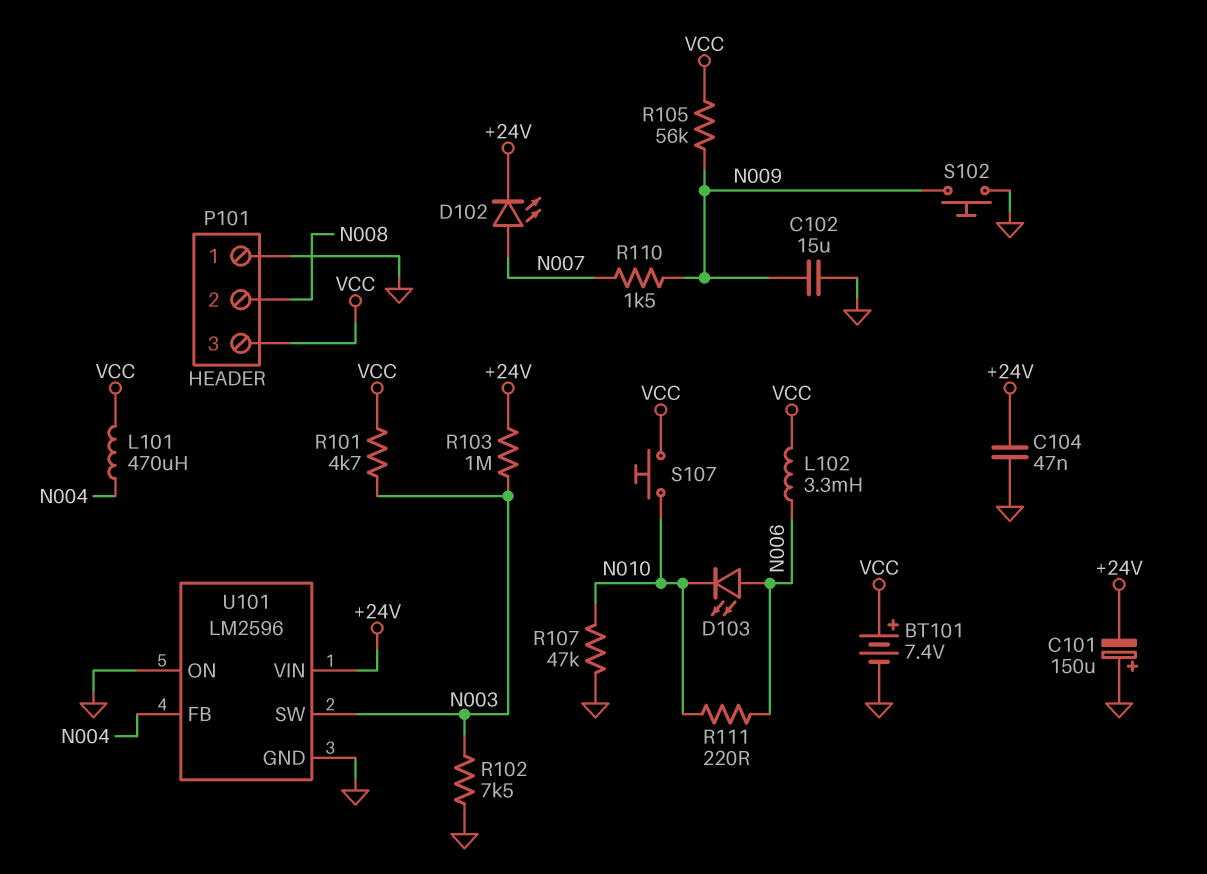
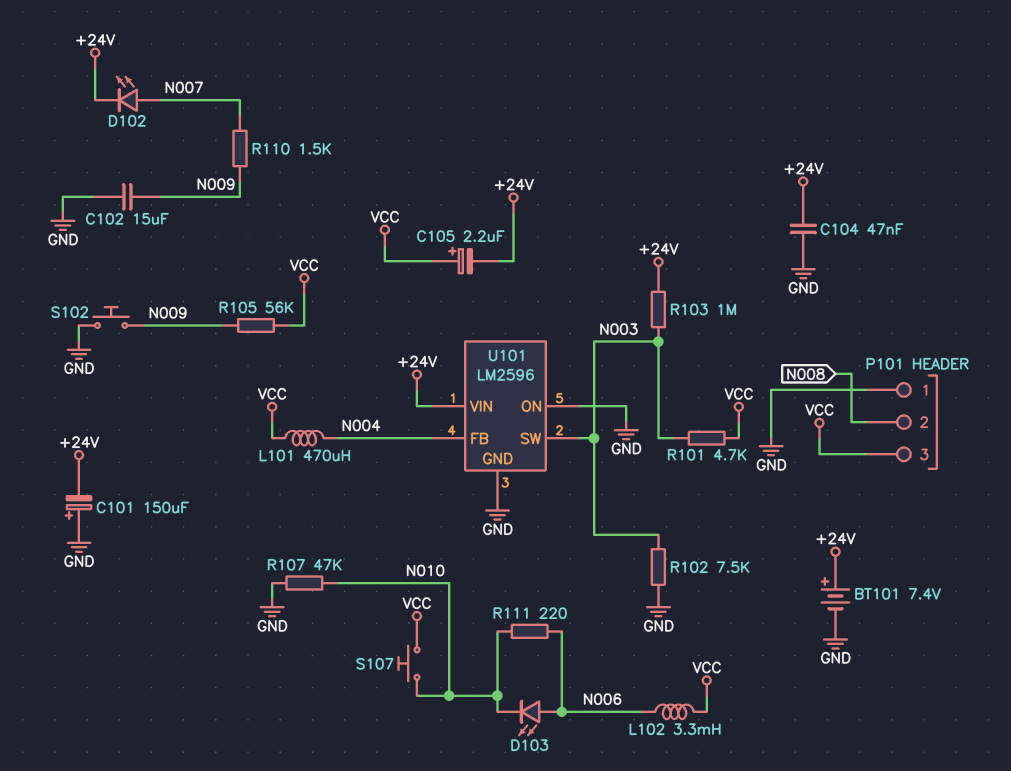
BT101: 7.4V (plus VCC, minus GND) -> 7.4V (plus +24V, minus GND)
C105: none -> 2.2uF (plus VCC, minus +24V)

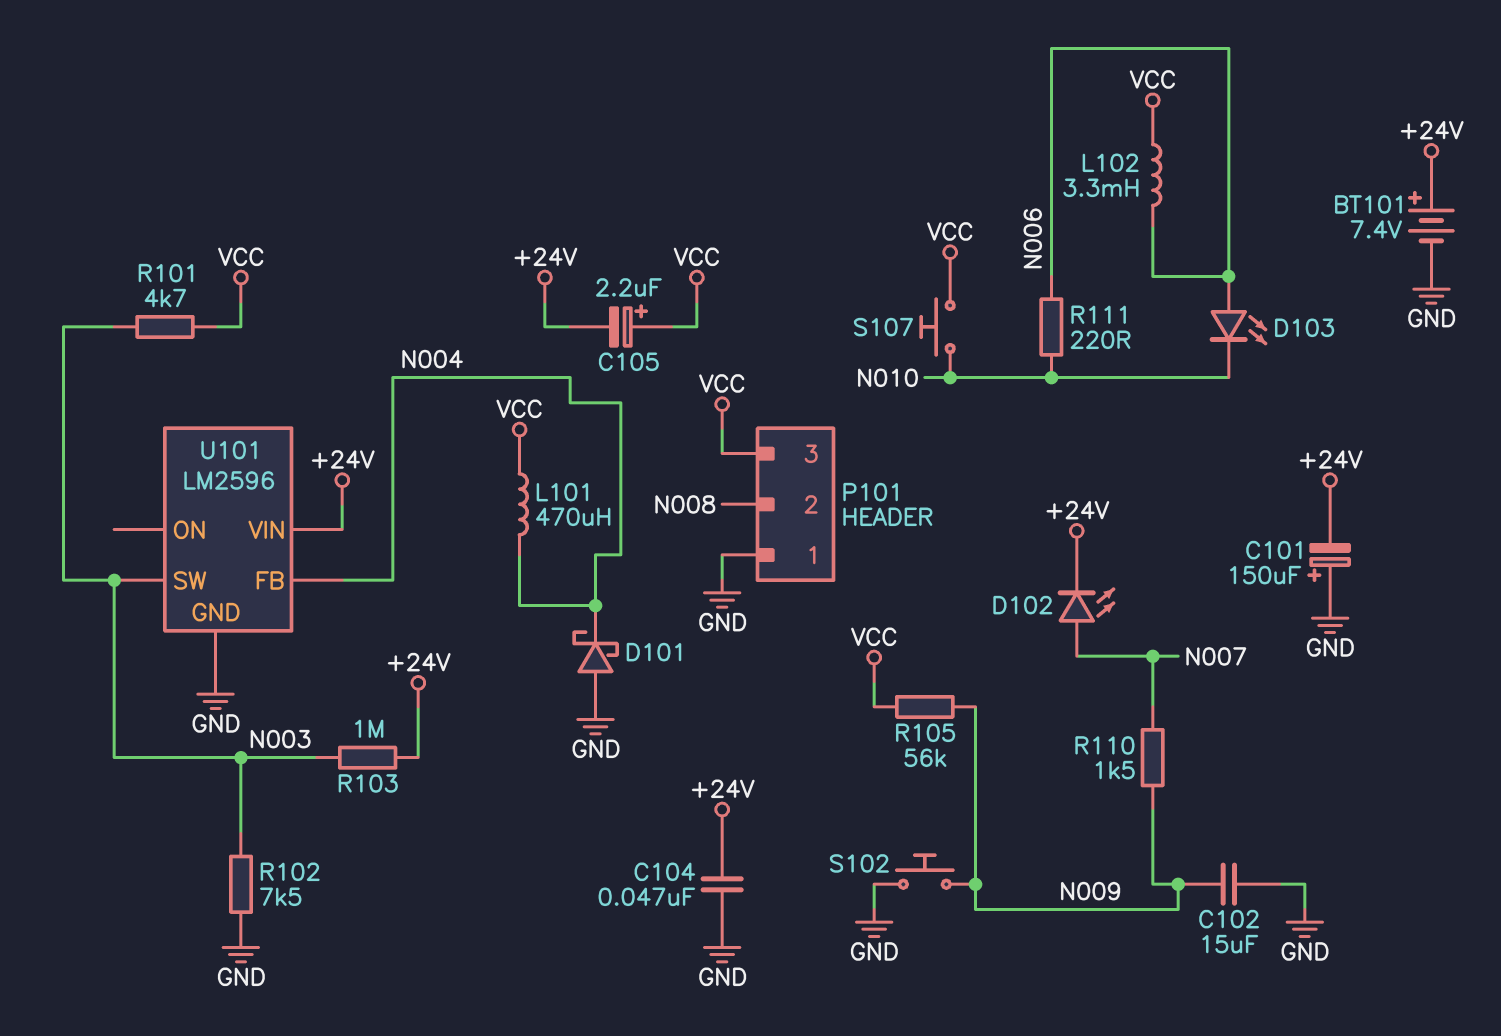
D101: none -> schottky (A GND, K N004)
R107: 47k (GND, N010) -> none
U101 pin ON: GND -> none

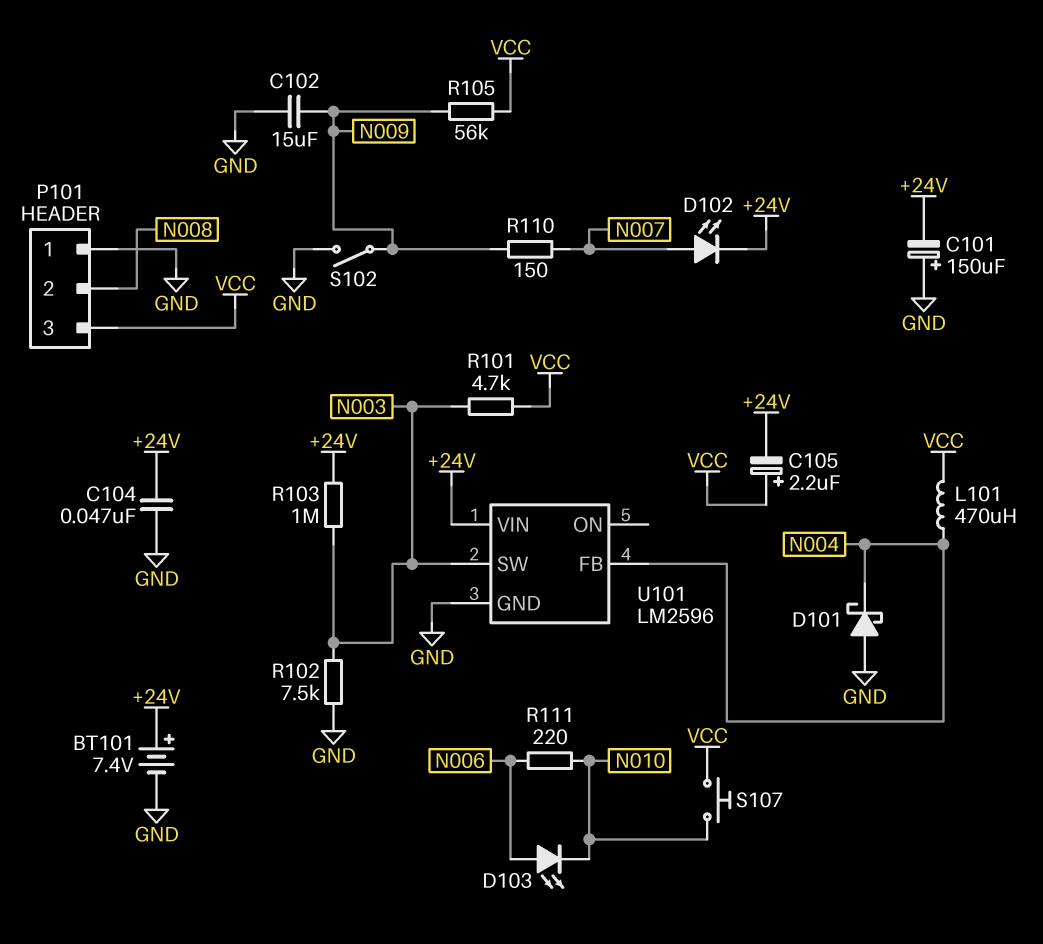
L102: 3.3mH (N006, VCC) -> none
R110: 1.5k (N007, N009) -> 150 (N007, N009)
S102: button (GND, N009) -> switch (GND, N009)

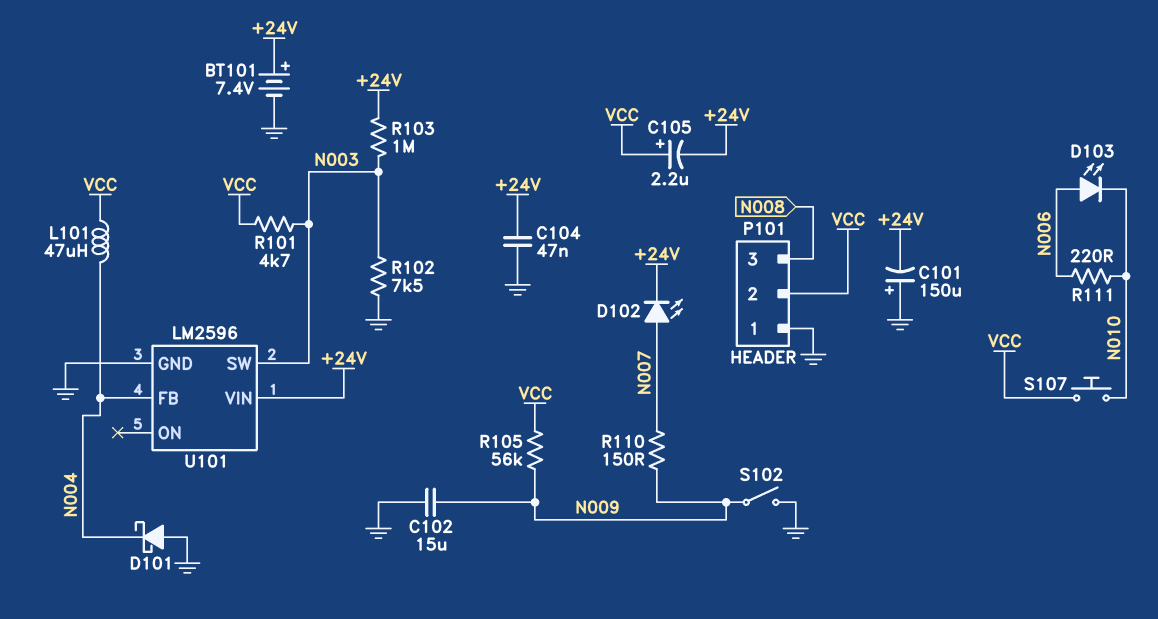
L101: 470uH (N004, VCC) -> 47uH (N004, VCC)
P101 pin 2: N008 -> VCC
P101 pin 3: VCC -> N008

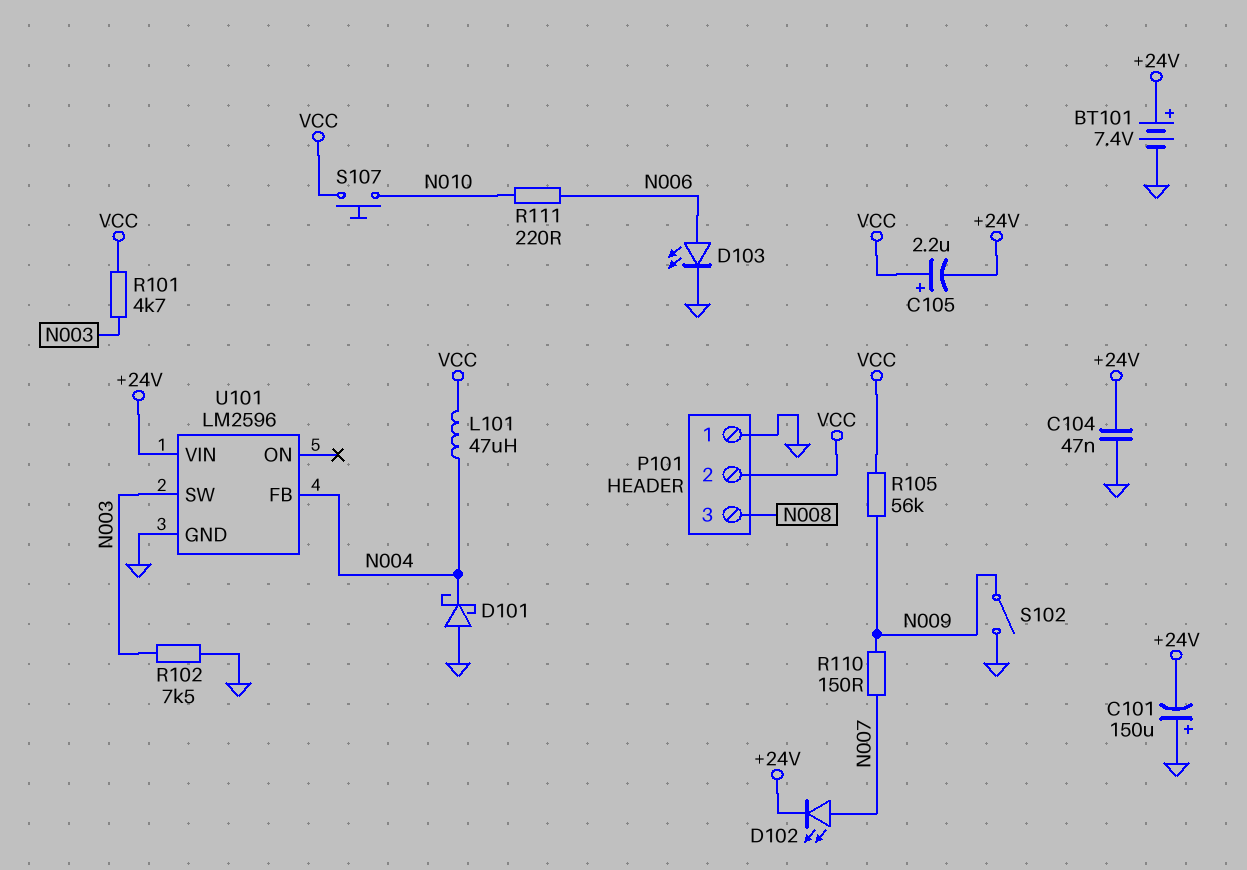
C102: 15uF (GND, N009) -> none
D103: LED (A N006, K N010) -> LED (A N006, K GND)
R103: 1M (+24V, N003) -> none

